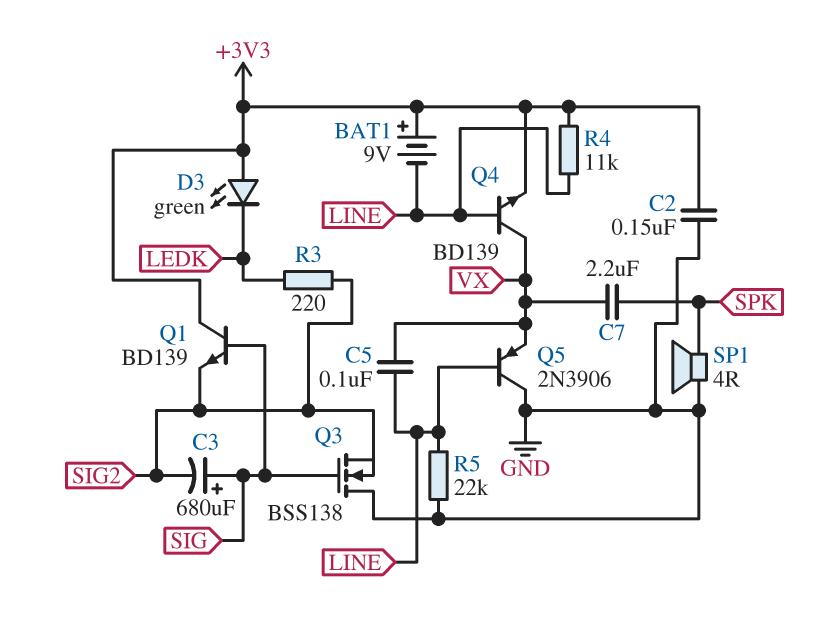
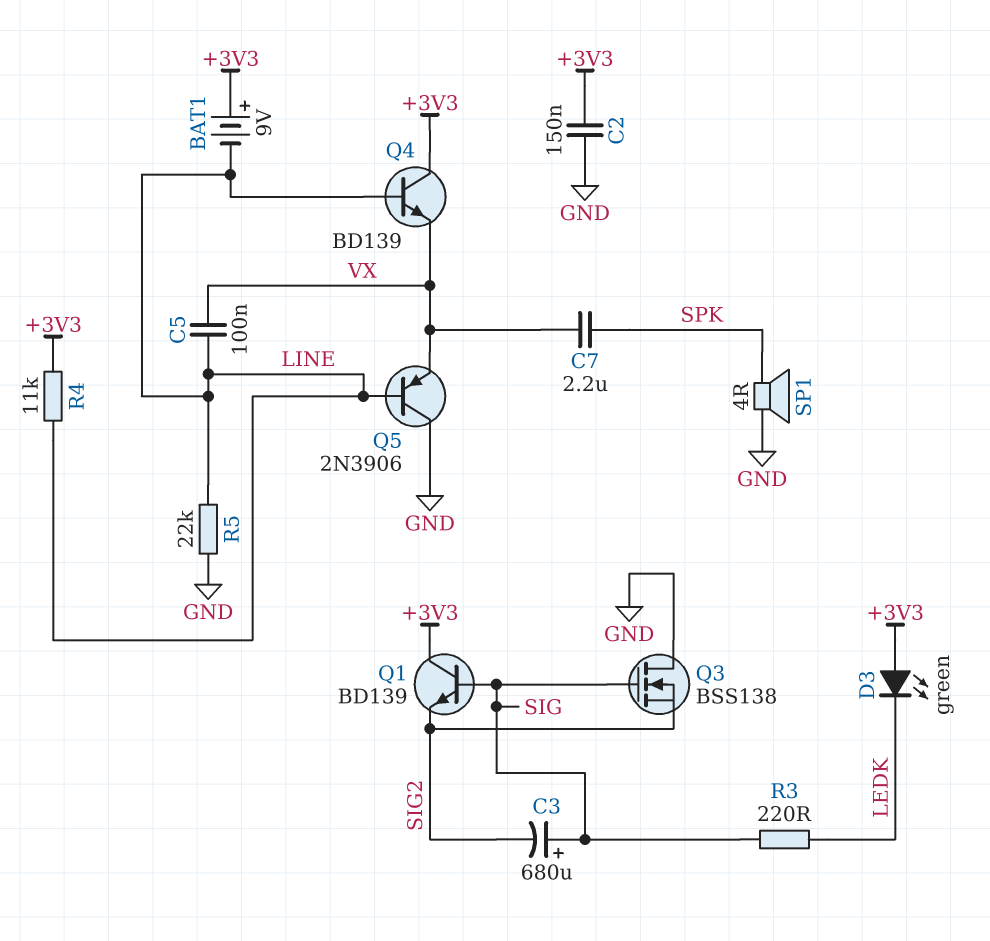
Q4: NPN BD139 (B LINE, C VX, E +3V3) -> NPN BD139 (B LINE, C +3V3, E VX)
R3: 220 (LEDK, SIG2) -> 220 (LEDK, SIG)

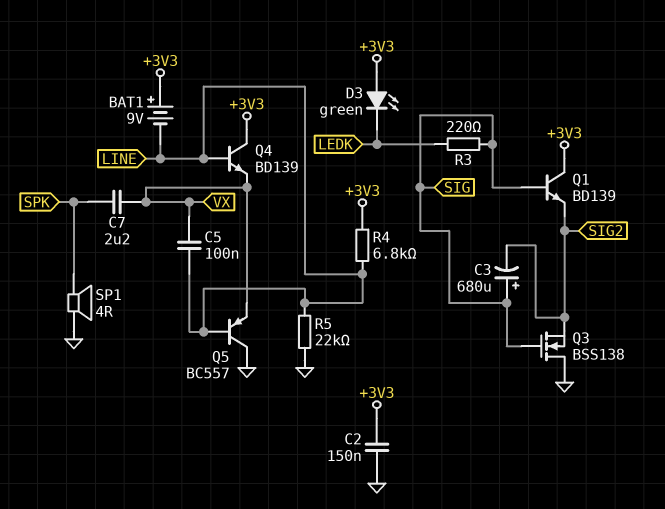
Q5: PNP 2N3906 (B LINE, C GND, E VX) -> PNP BC557 (B LINE, C GND, E VX)
R4: 11k (+3V3, LINE) -> 6.8k (+3V3, LINE)

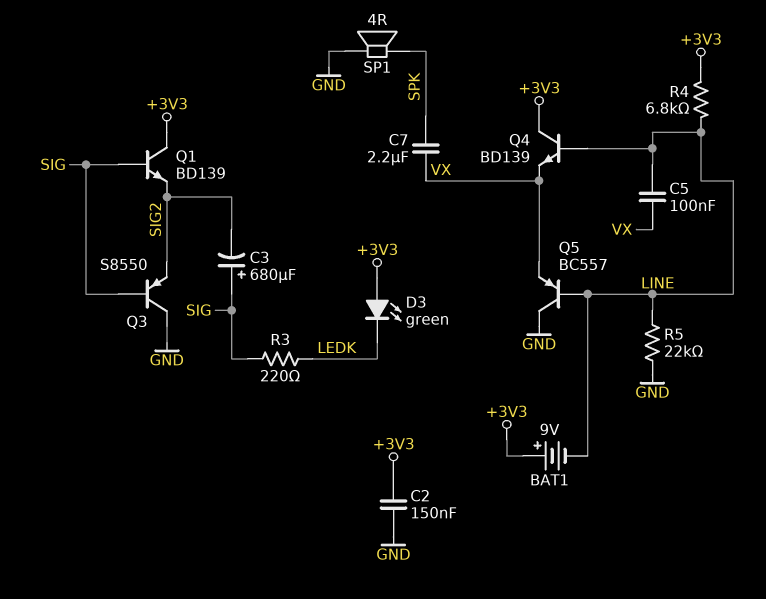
Q3: NMOS BSS138 (G SIG, D GND, S SIG2) -> PNP S8550 (B SIG, C GND, E SIG2)

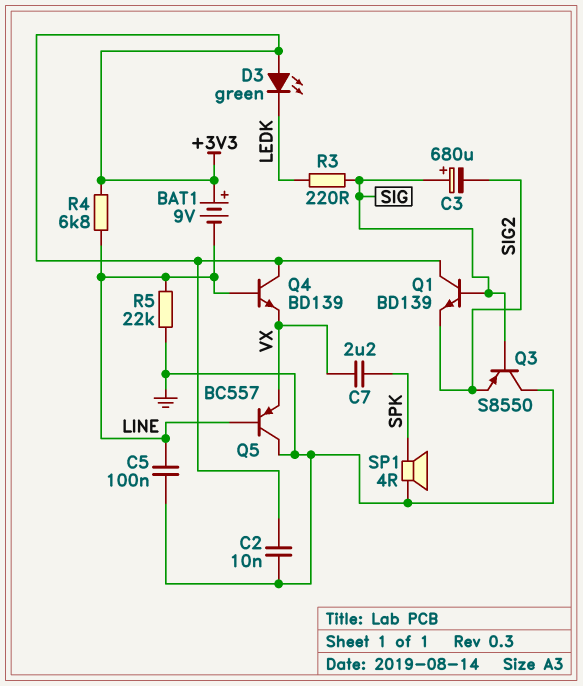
C2: 150nF (+3V3, GND) -> 10nF (+3V3, GND)
C5: 100nF (LINE, VX) -> 100nF (GND, LINE)

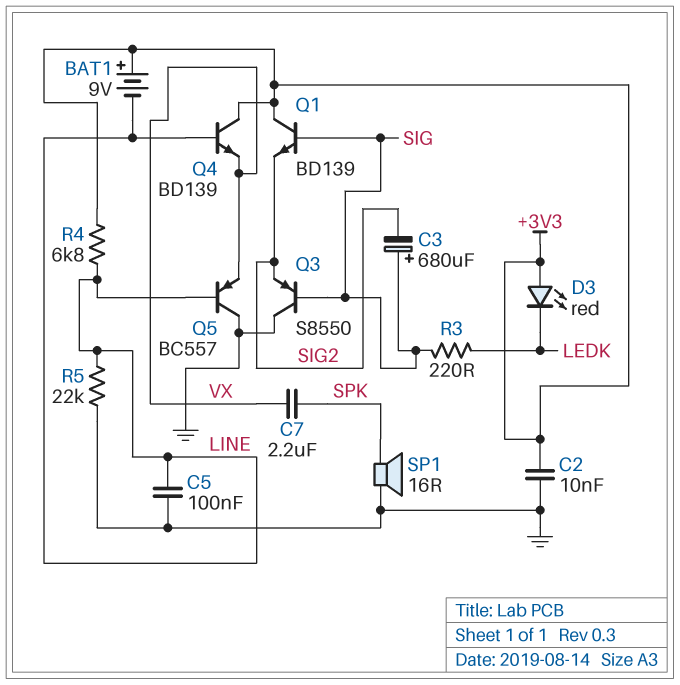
D3: LED green (A +3V3, K LEDK) -> LED red (A +3V3, K LEDK)
SP1: speaker 4R (GND, SPK) -> speaker 16R (GND, SPK)

